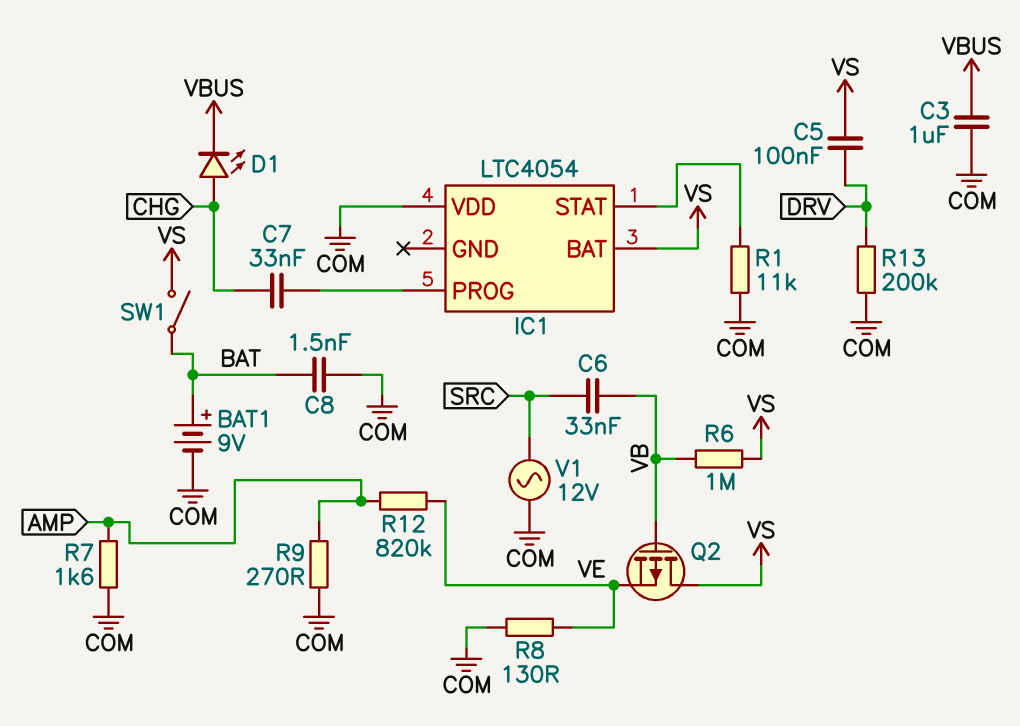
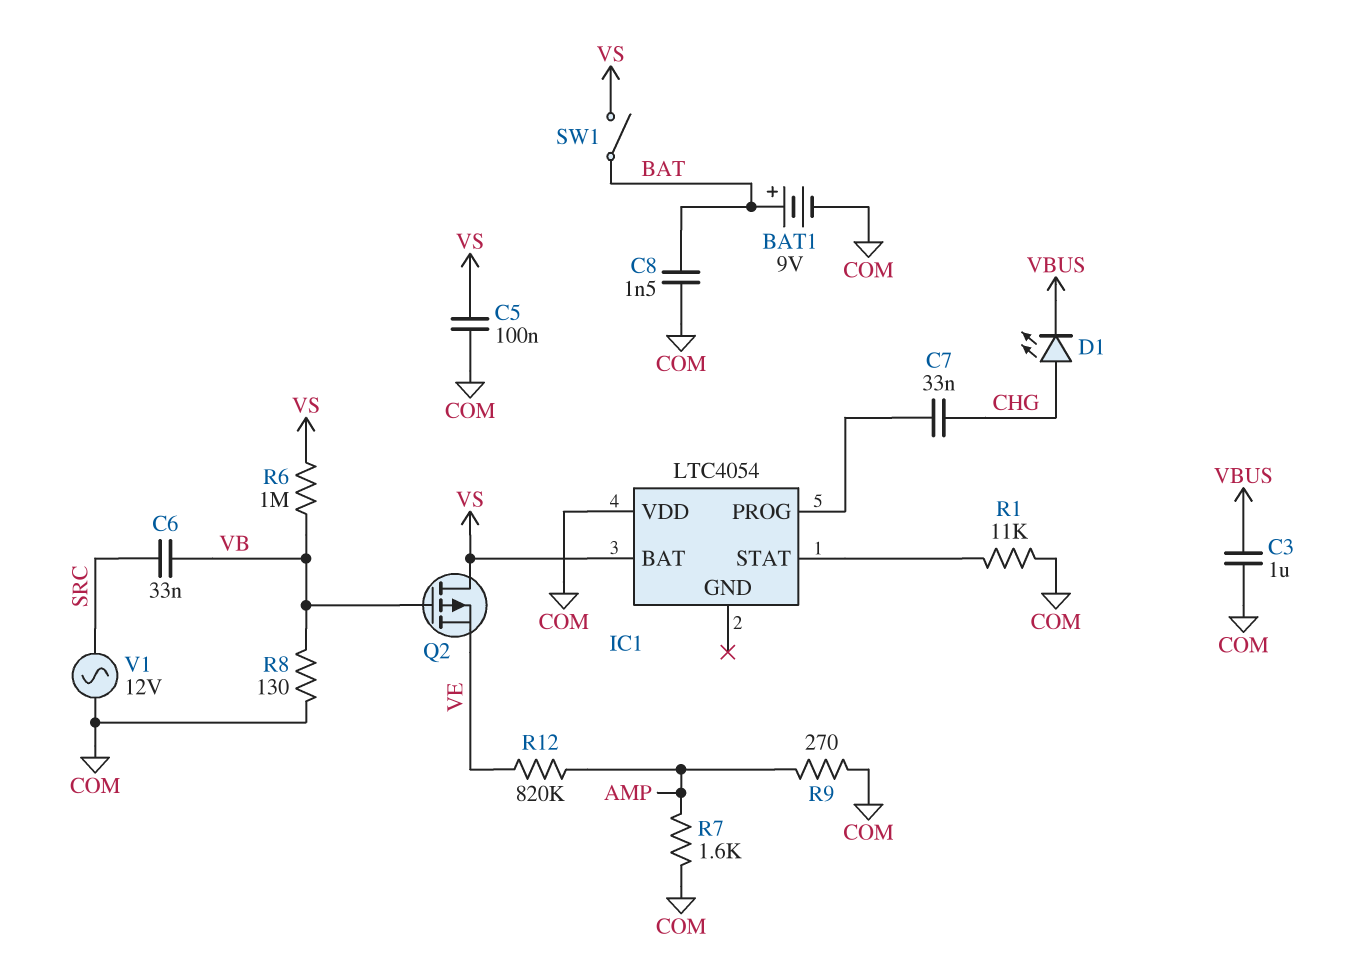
C5: 100nF (DRV, VS) -> 100nF (COM, VS)
R8: 130 (COM, VE) -> 130 (COM, VB)
R13: 200k (COM, DRV) -> none

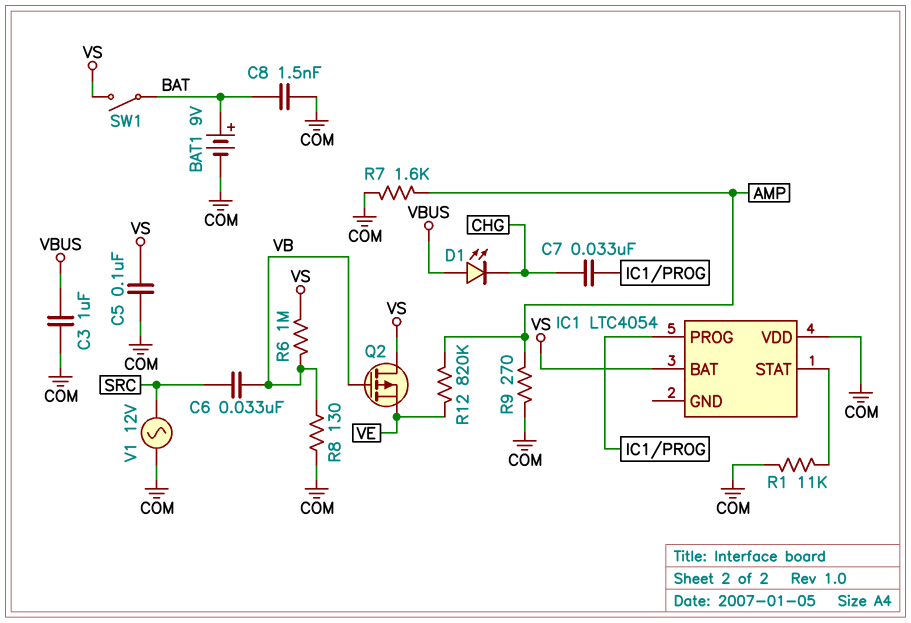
D1: LED (A CHG, K VBUS) -> LED (A VBUS, K CHG)

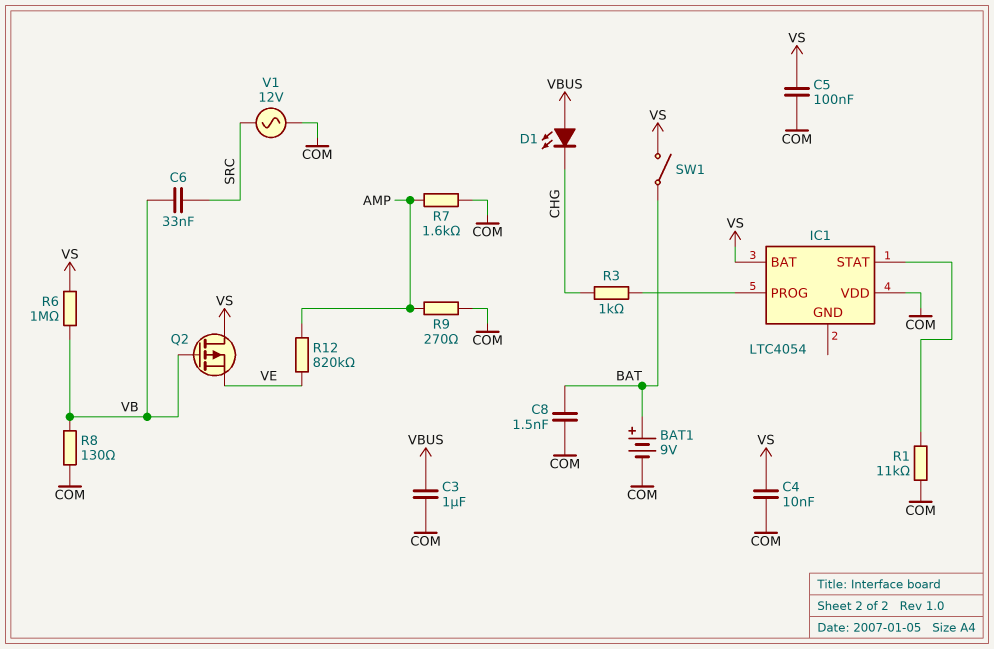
C4: none -> 10nF (COM, VS)
C7: 33nF (CHG, IC1/PROG) -> none
R3: none -> 1k (CHG, IC1/PROG)

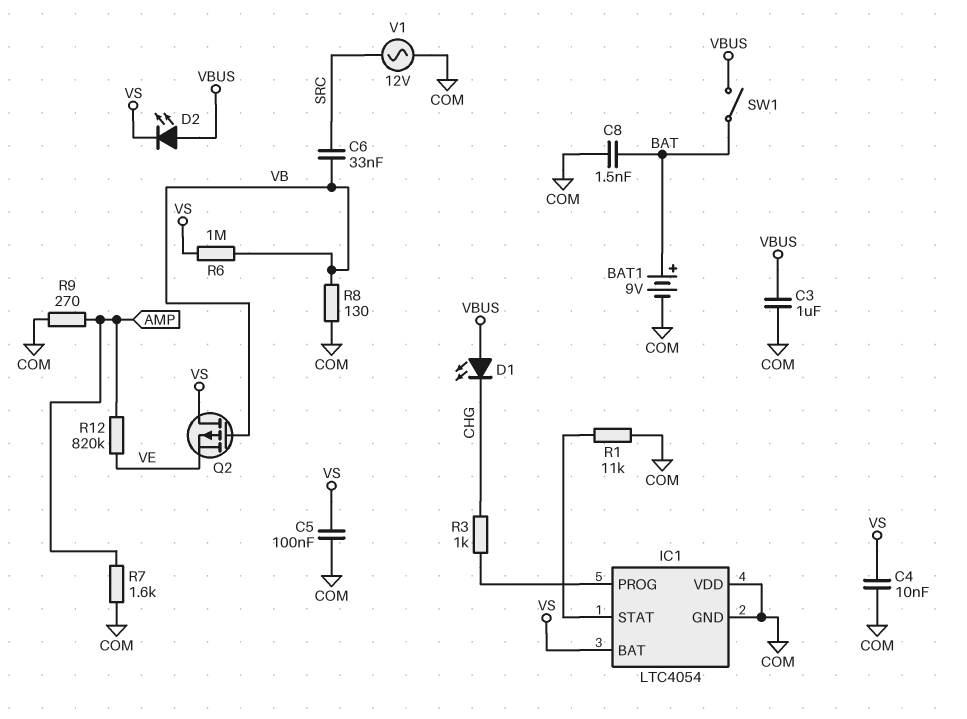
D2: none -> LED (A VBUS, K VS)
IC1 pin GND: none -> COM
SW1: switch (BAT, VS) -> switch (BAT, VBUS)

